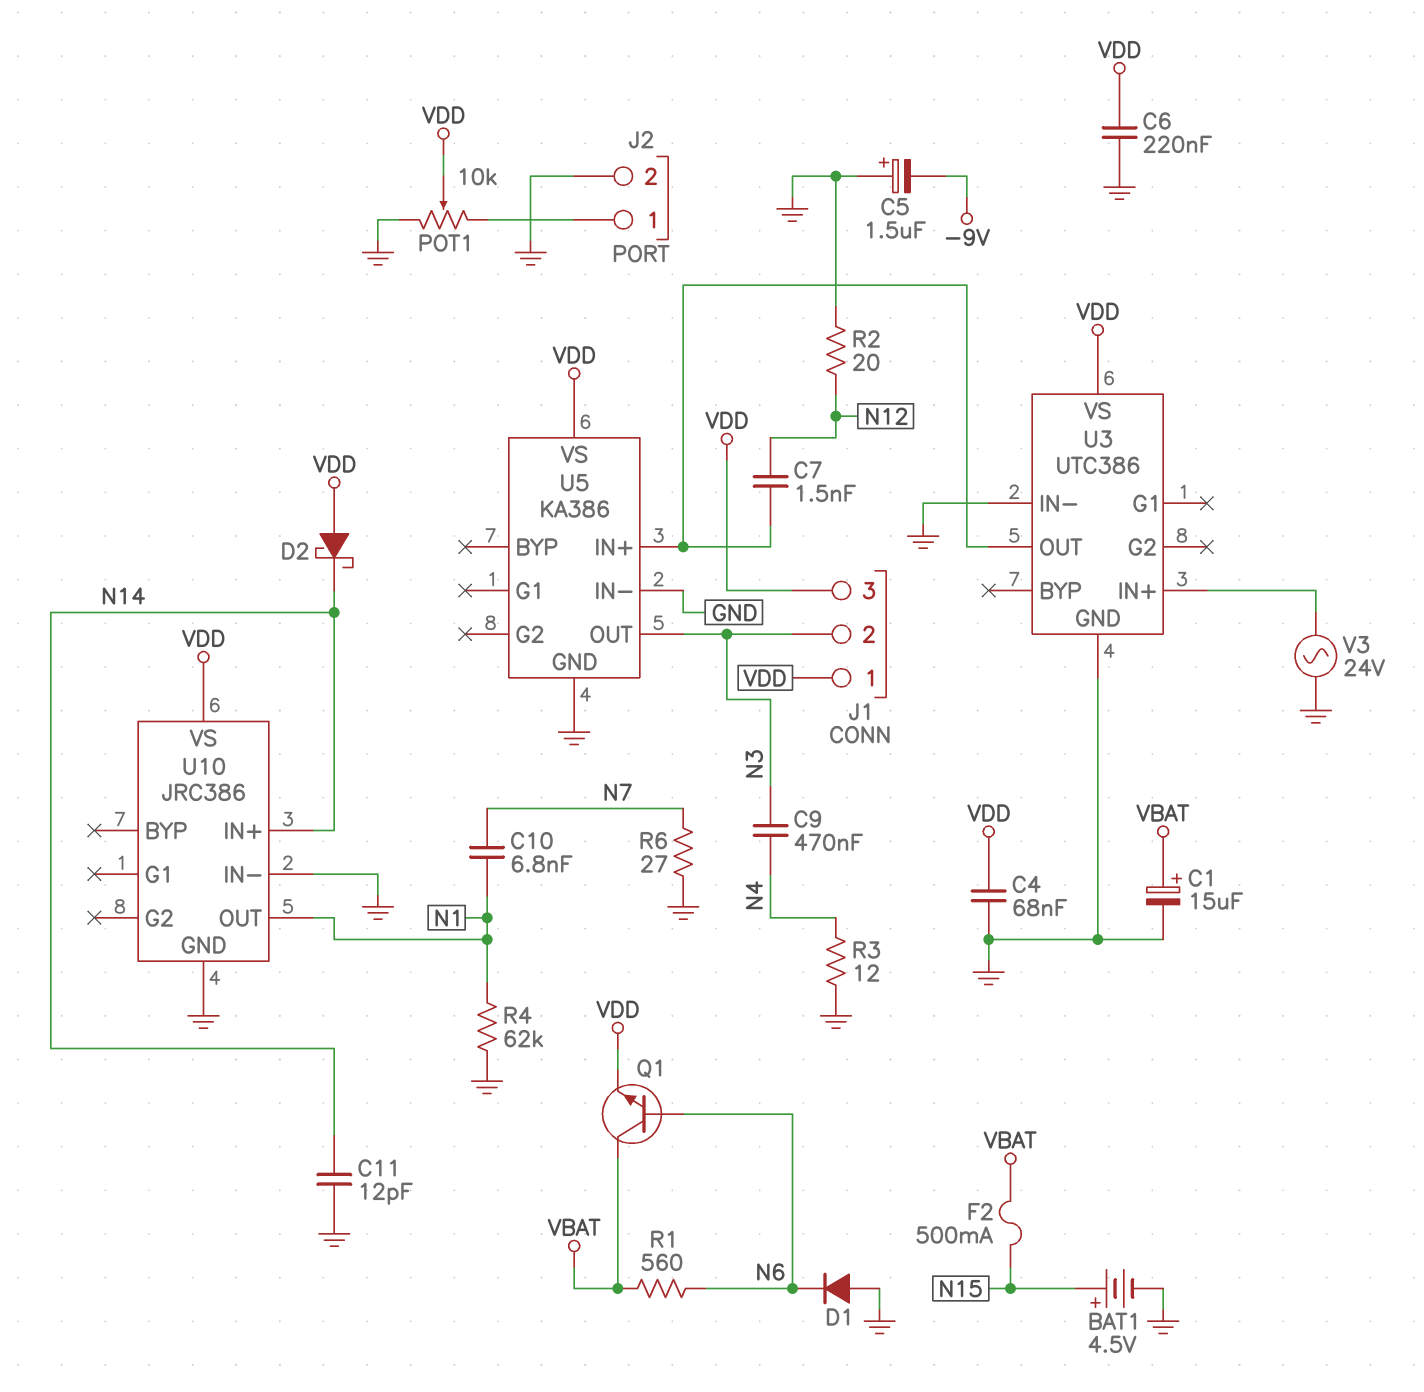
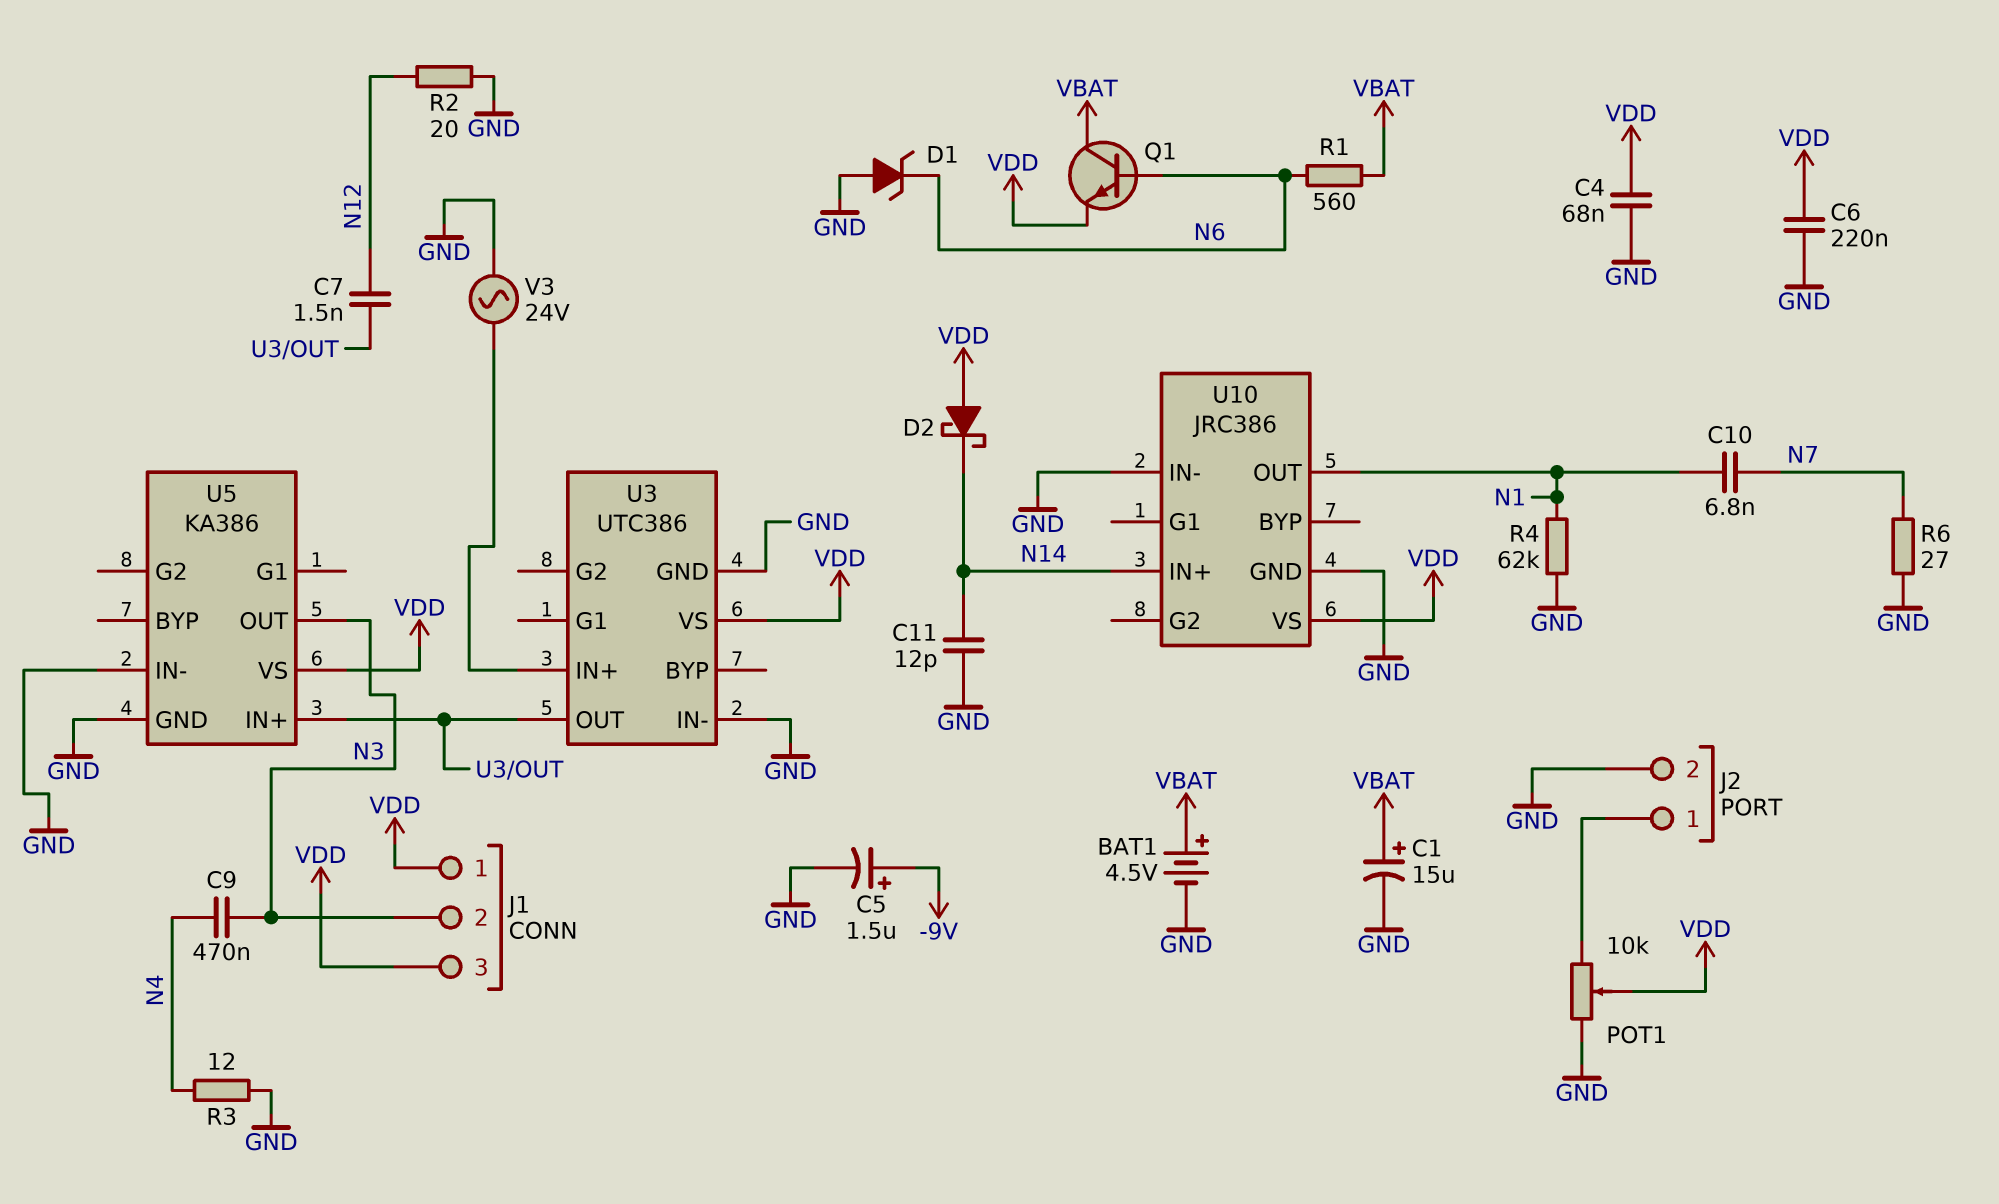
BAT1: 4.5V (plus N15, minus GND) -> 4.5V (plus VBAT, minus GND)
C5: 1.5uF (plus GND, minus -9V) -> 1.5uF (plus -9V, minus GND)
D1: diode (A GND, K N6) -> zener (A GND, K N6)
F2: 500mA (N15, VBAT) -> none

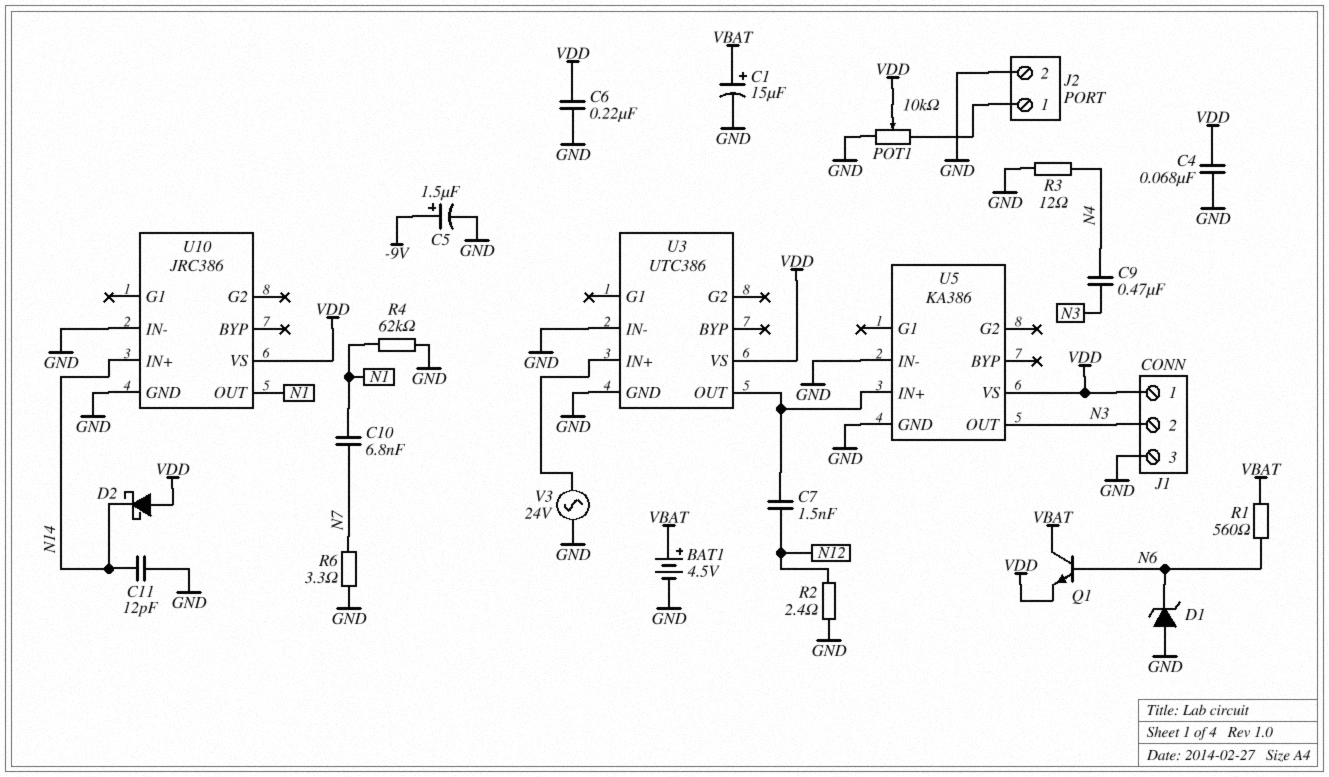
J1 pin 3: VDD -> GND
R2: 20 (GND, N12) -> 2.4 (GND, N12)
R6: 27 (GND, N7) -> 3.3 (GND, N7)

